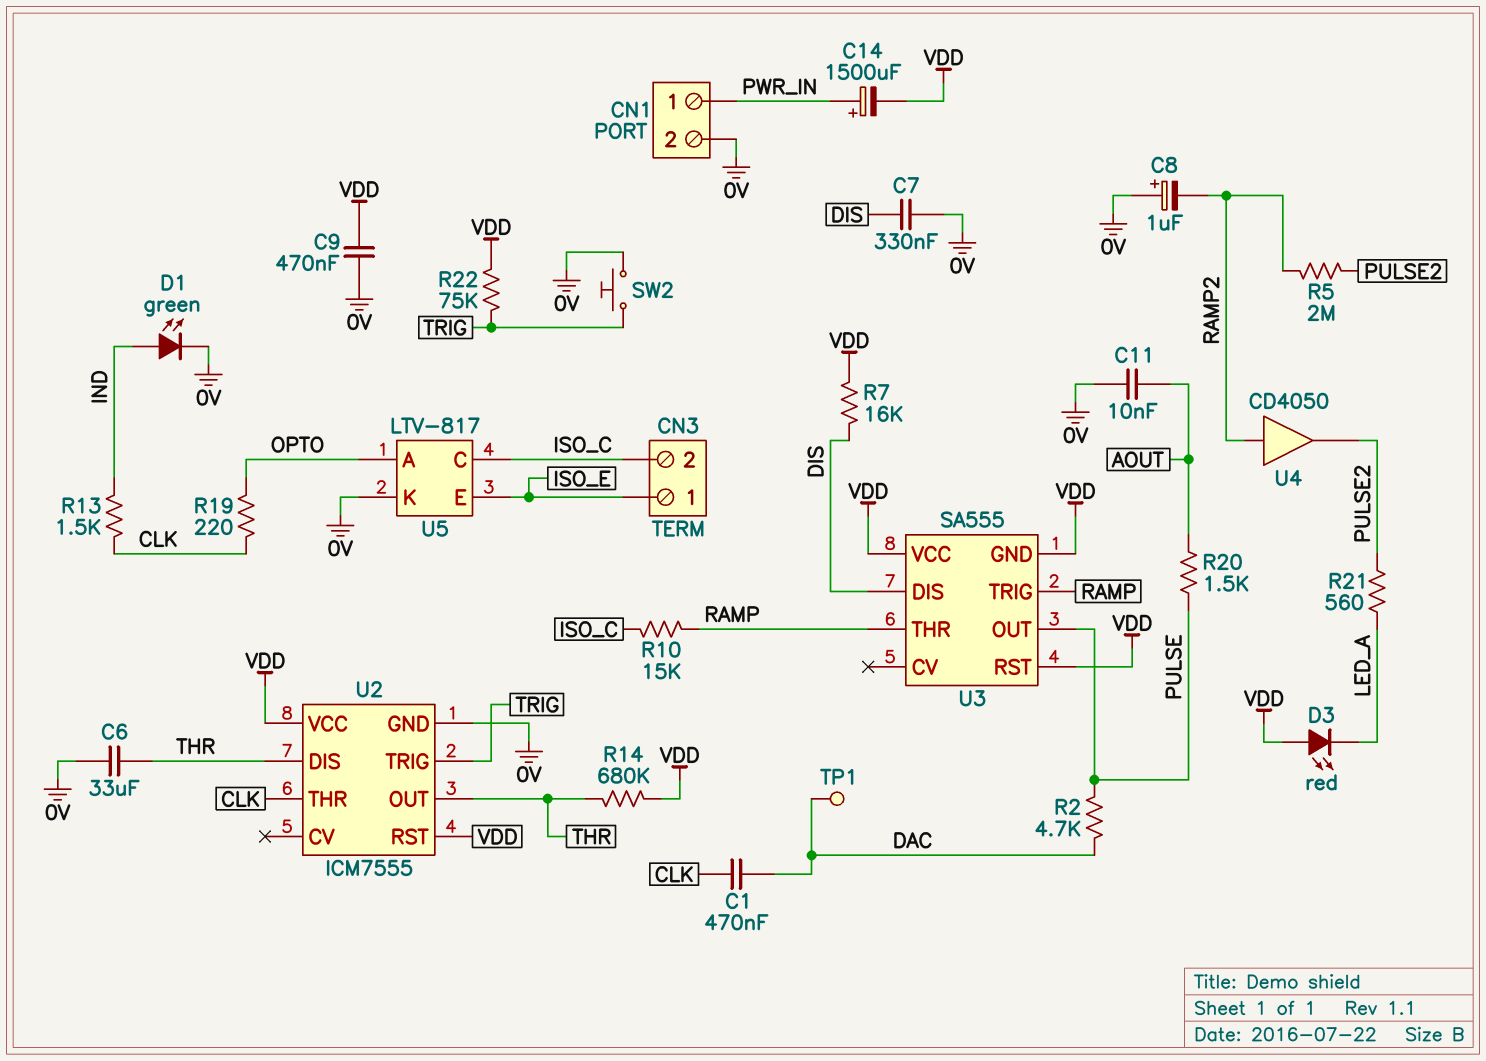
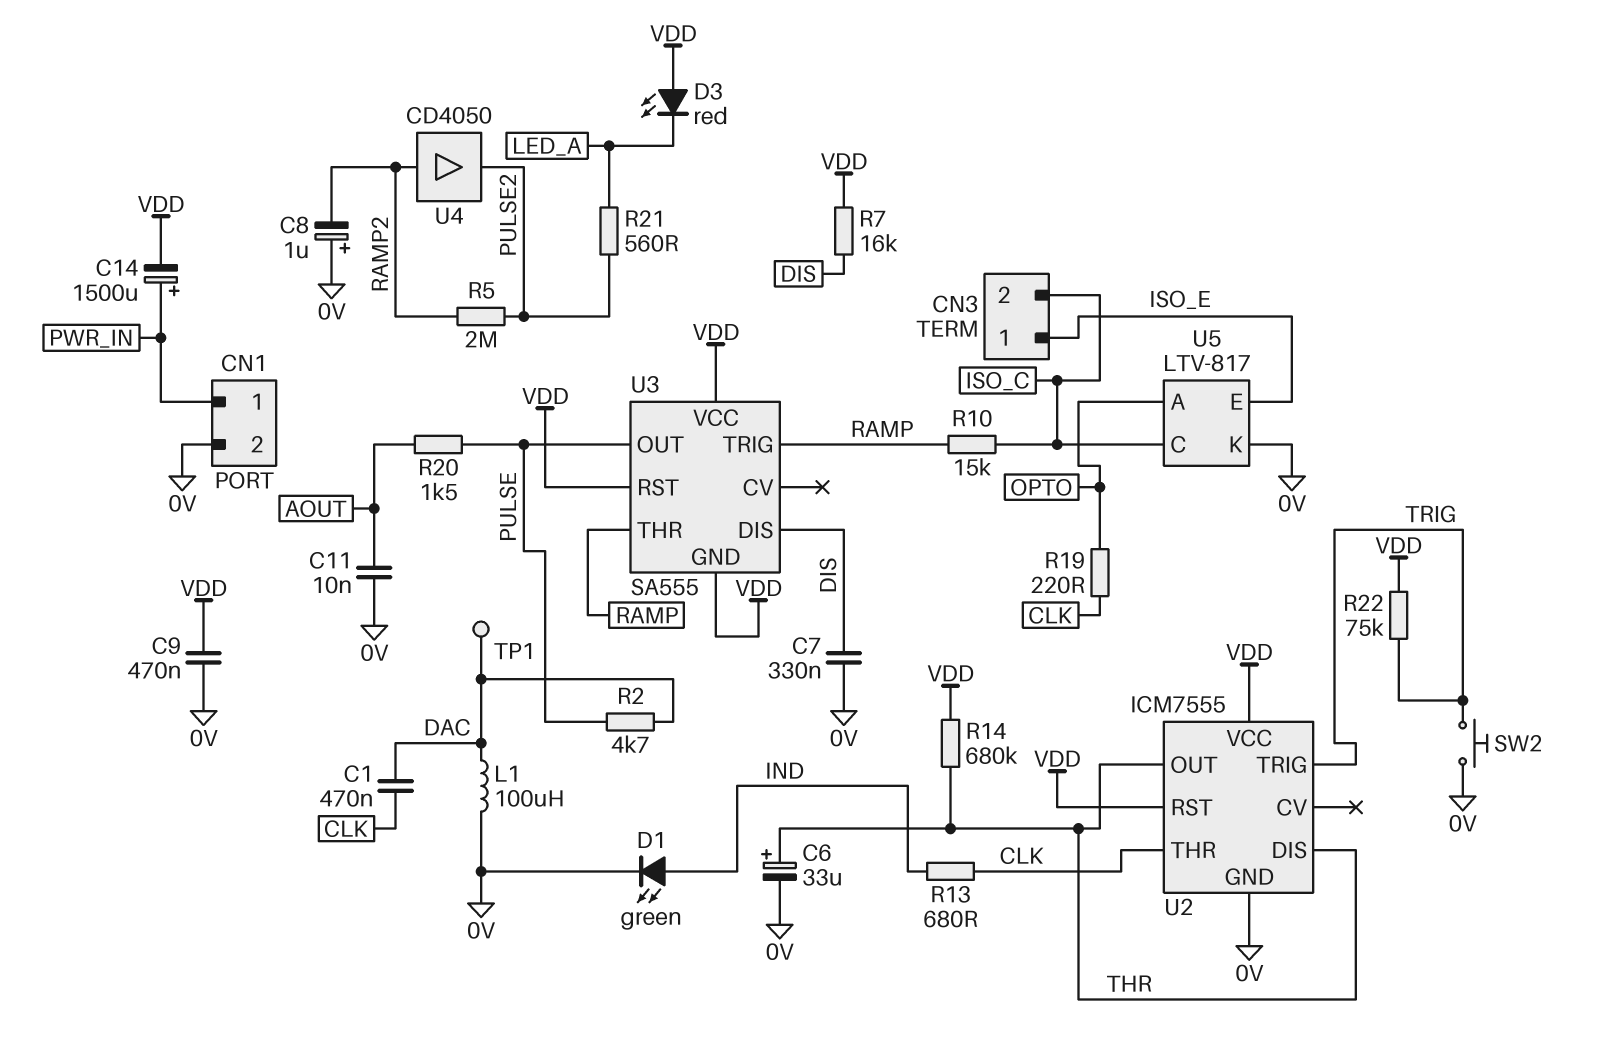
C6: 33uF (0V, THR) -> 33uF (plus THR, minus 0V)
L1: none -> 100uH (0V, DAC)
R13: 1.5k (CLK, IND) -> 680 (CLK, IND)

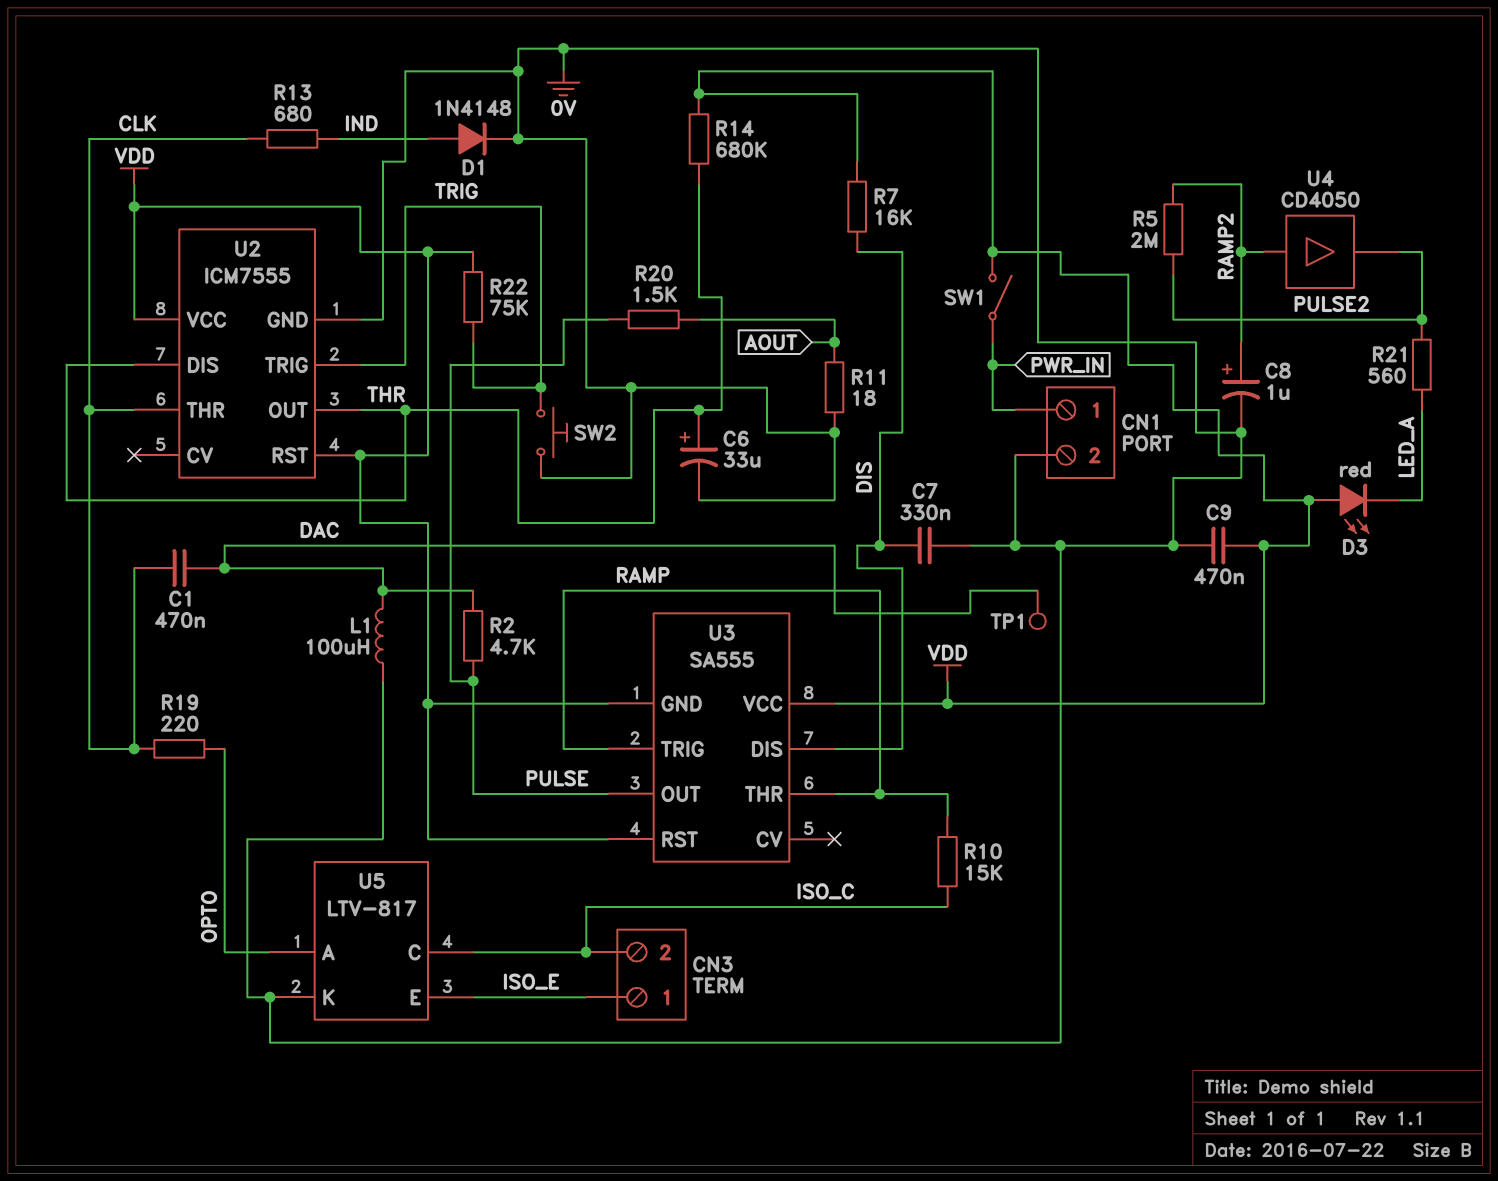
C8: 1uF (plus 0V, minus RAMP2) -> 1uF (plus RAMP2, minus 0V)
C11: 10nF (0V, AOUT) -> none
C14: 1500uF (plus PWR_IN, minus VDD) -> none
D1: LED green (A IND, K 0V) -> diode 1N4148 (A IND, K 0V)
R11: none -> 18 (0V, AOUT)
SW1: none -> switch (PWR_IN, VDD)

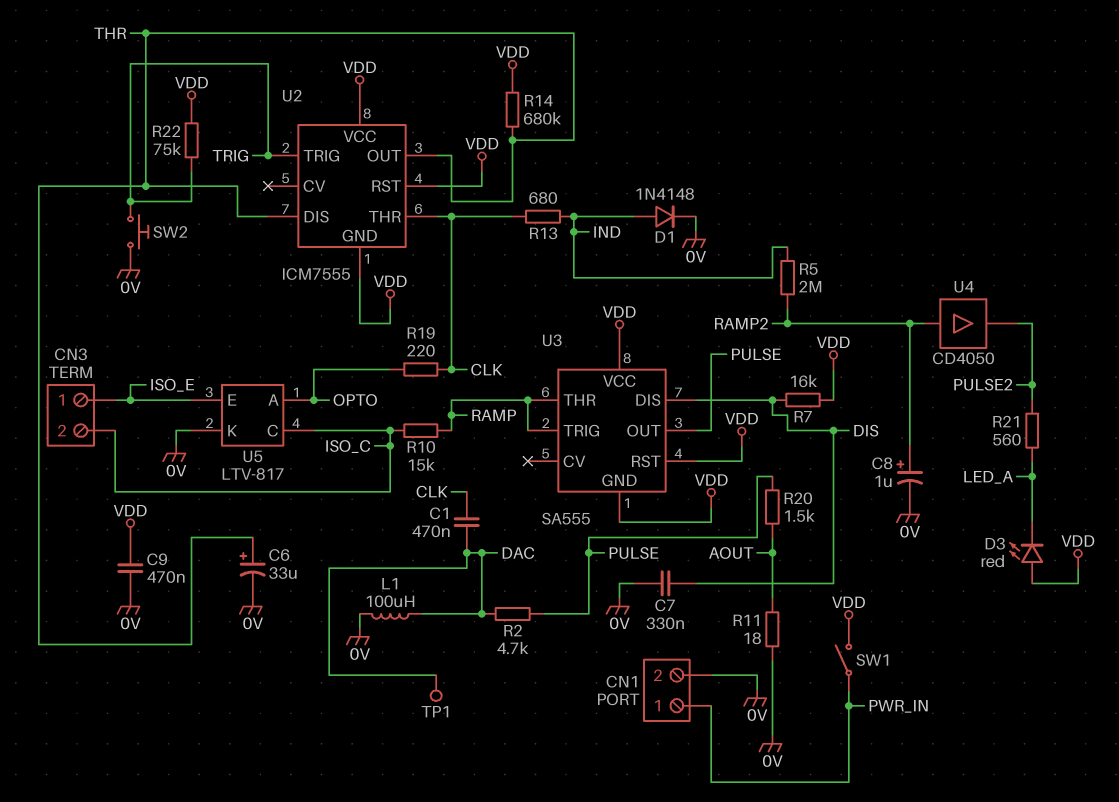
R5: 2M (PULSE2, RAMP2) -> 2M (IND, RAMP2)
U2 pin GND: 0V -> VDD

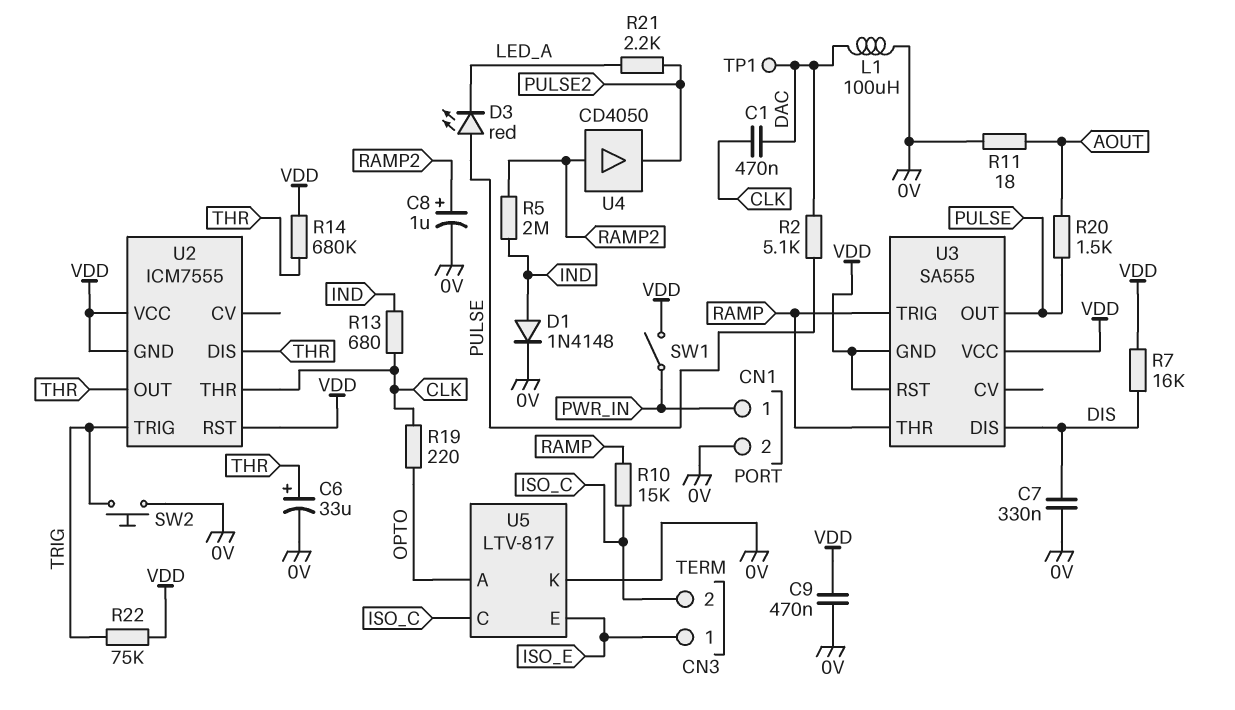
D3: LED red (A VDD, K LED_A) -> LED red (A PULSE, K LED_A)
R2: 4.7k (DAC, PULSE) -> 5.1k (DAC, PULSE)
R21: 560 (LED_A, PULSE2) -> 2.2k (LED_A, PULSE2)

